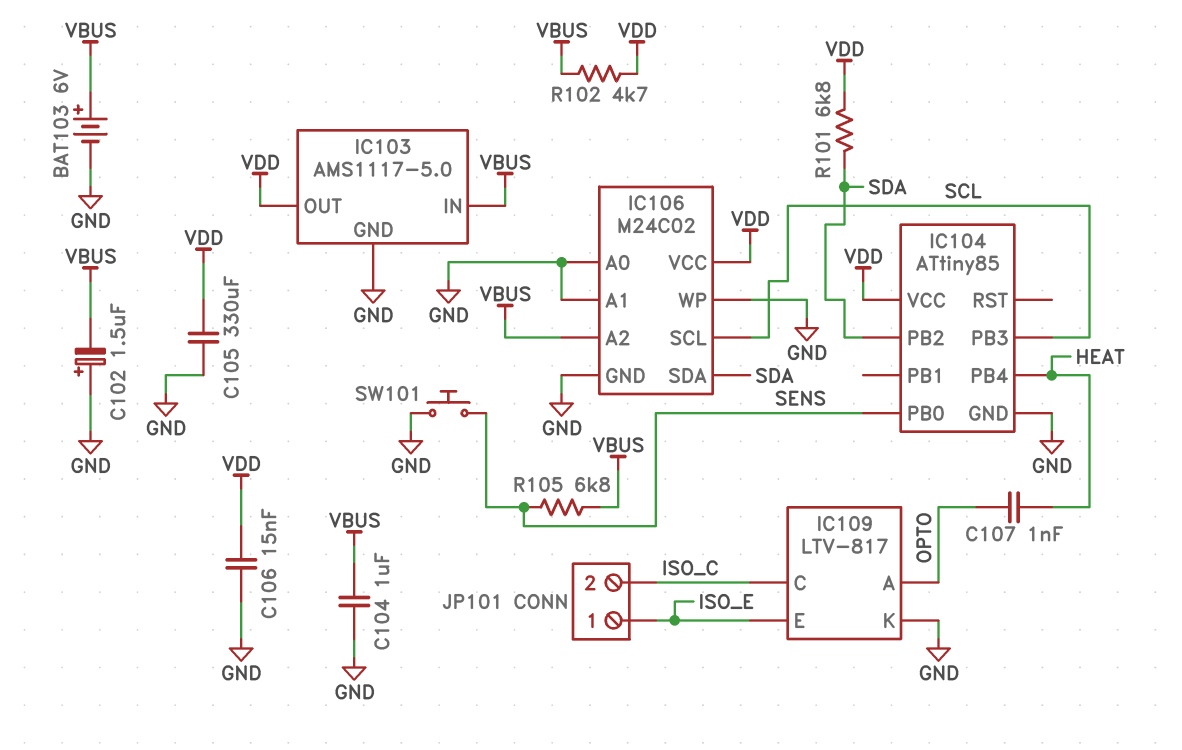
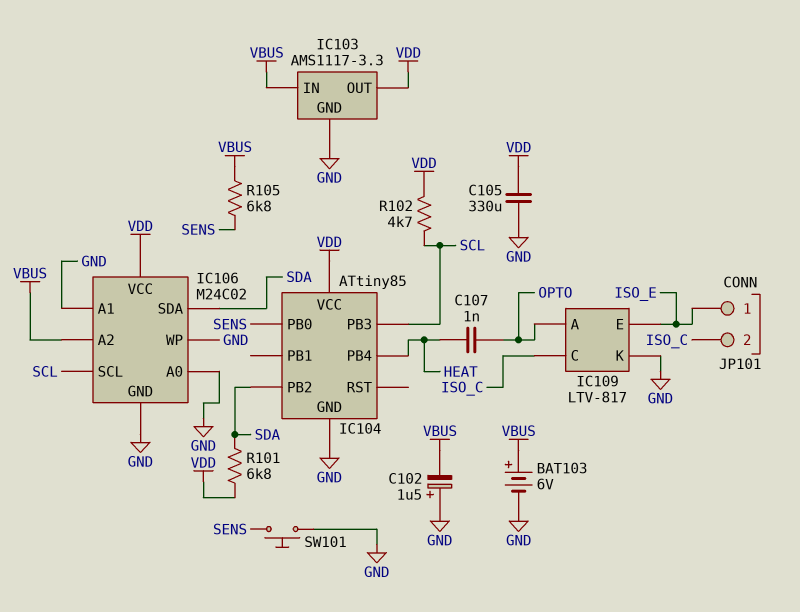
C104: 1uF (GND, VBUS) -> none
C106: 15nF (GND, VDD) -> none
IC103: AMS1117-5.0 -> AMS1117-3.3
R102: 4.7k (VBUS, VDD) -> 4.7k (SCL, VDD)

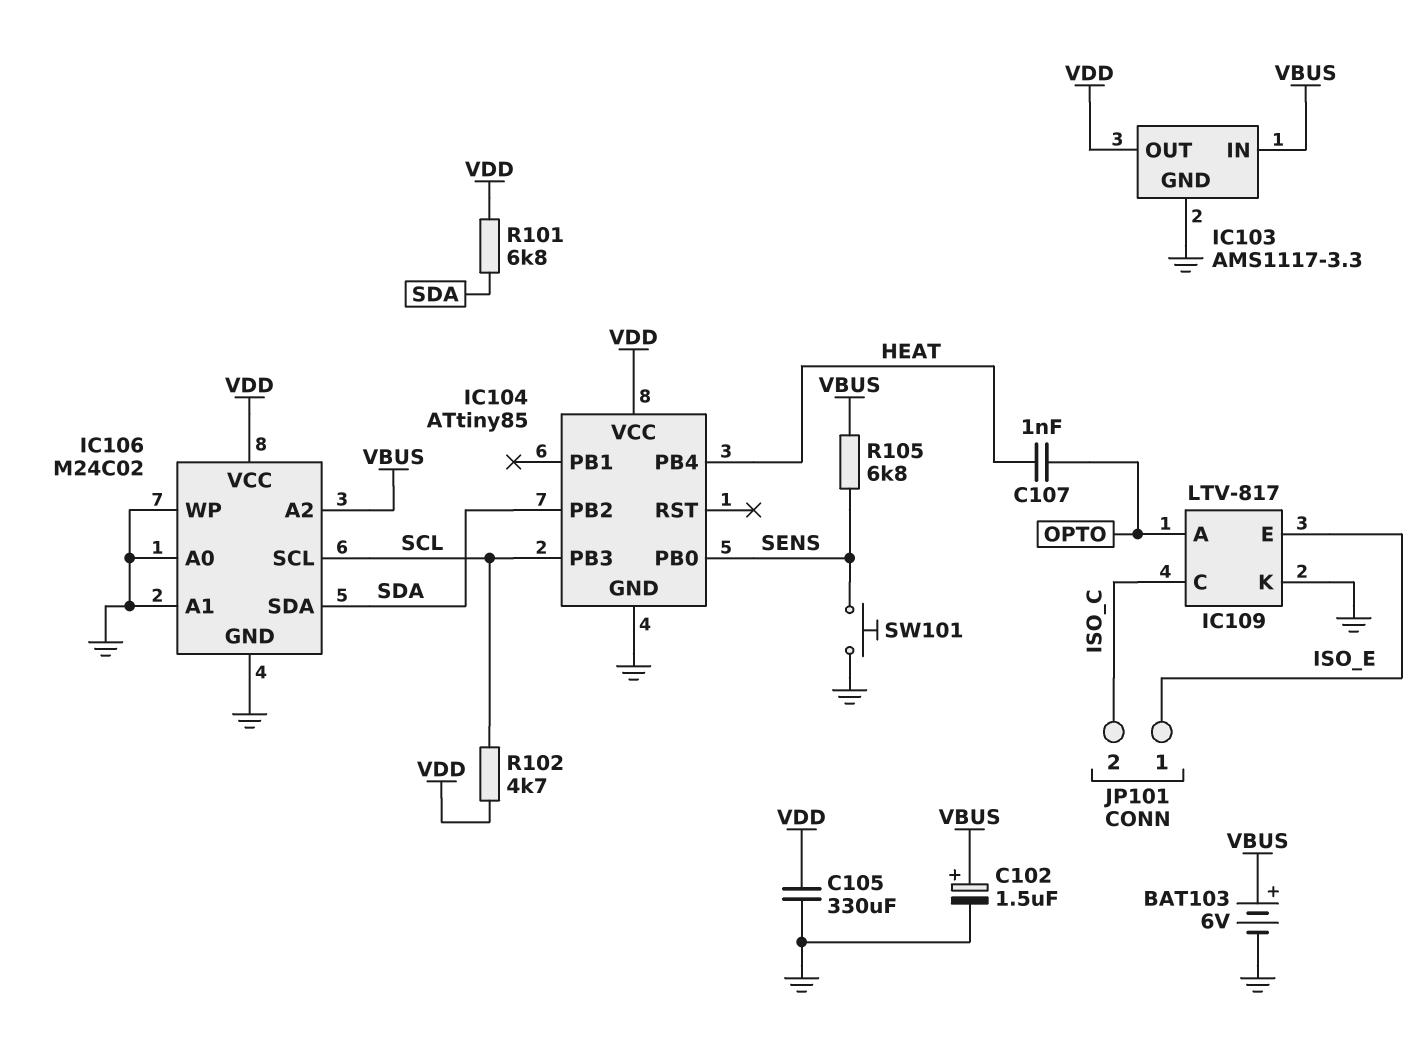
C102: 1.5uF (plus GND, minus VBUS) -> 1.5uF (plus VBUS, minus GND)

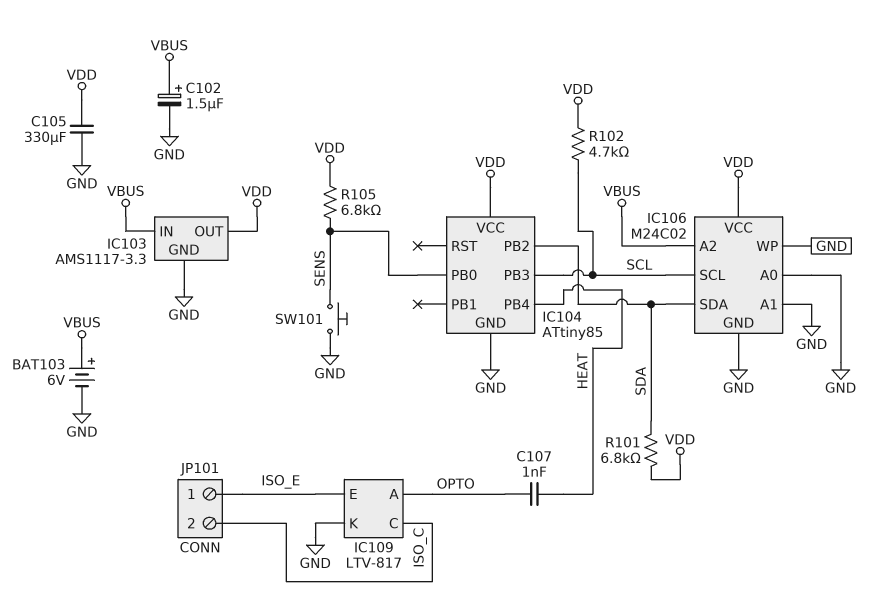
R105: 6.8k (SENS, VBUS) -> 6.8k (SENS, VDD)

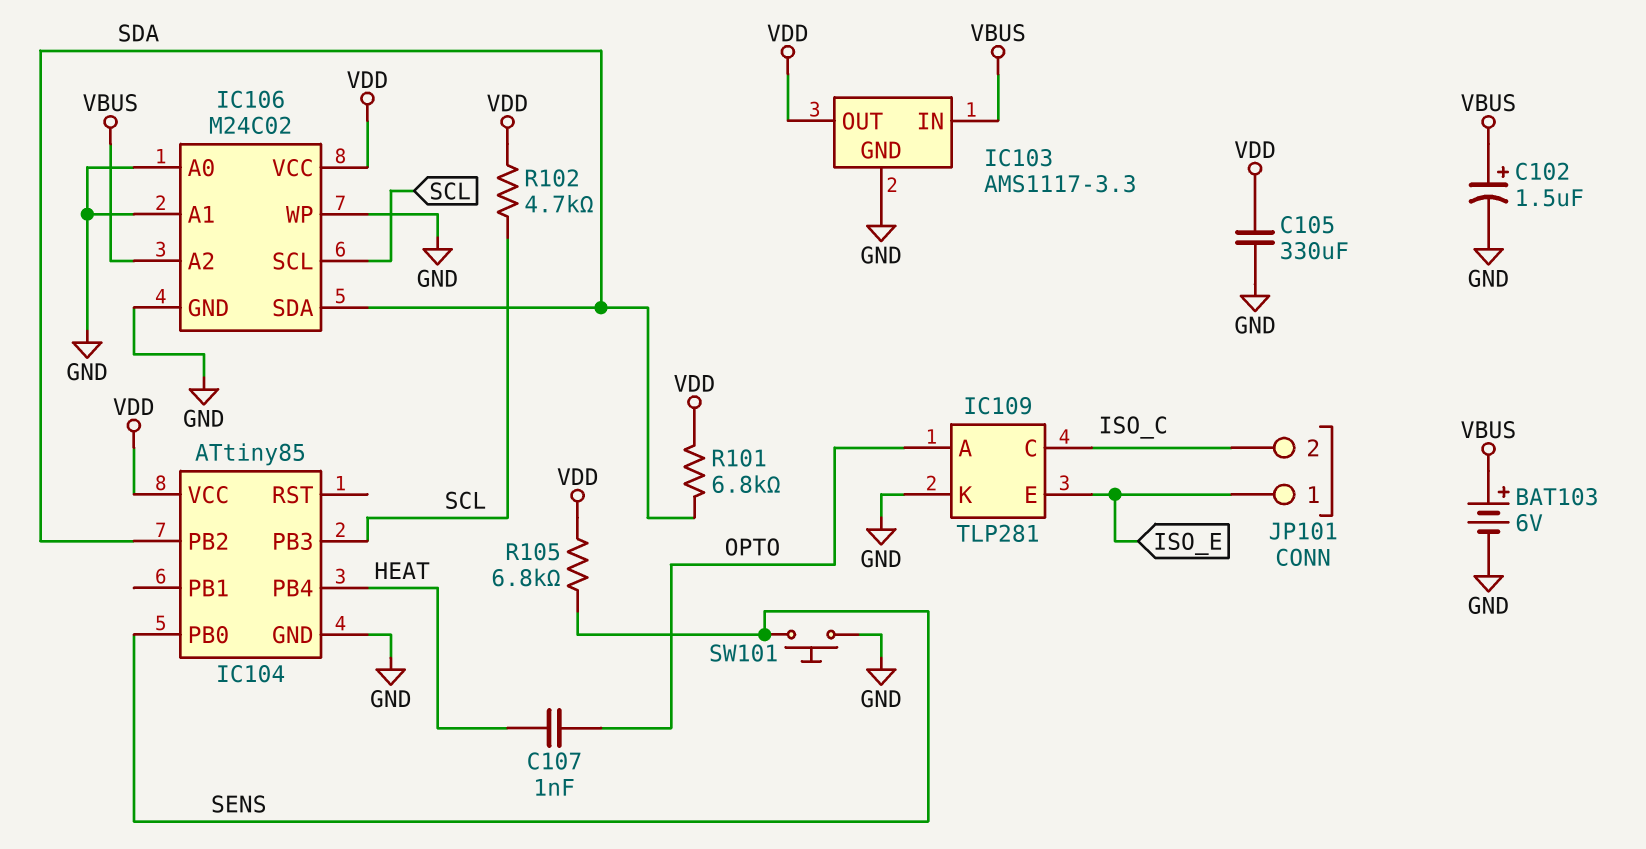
IC109: LTV-817 -> TLP281

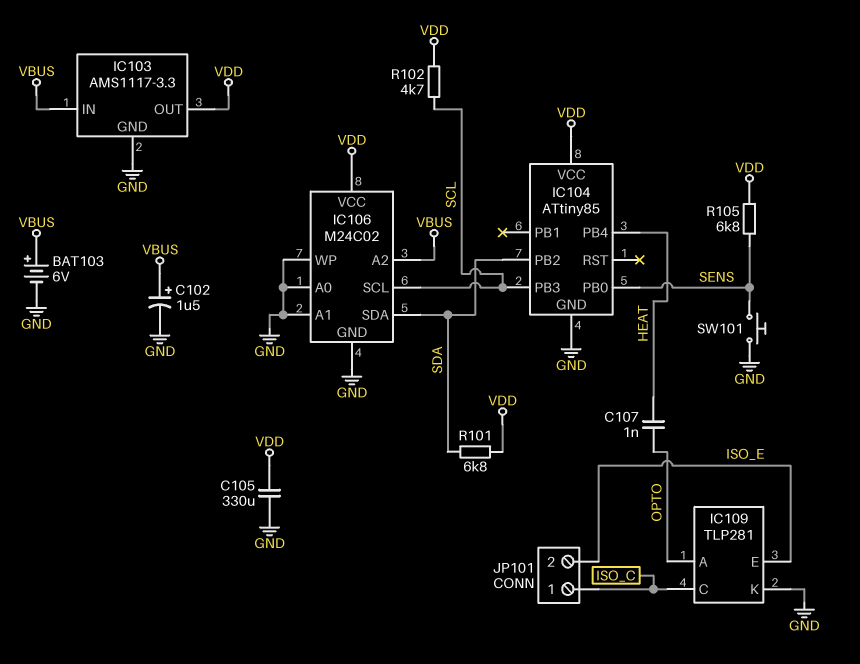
JP101 pin 1: ISO_E -> ISO_C
JP101 pin 2: ISO_C -> ISO_E

